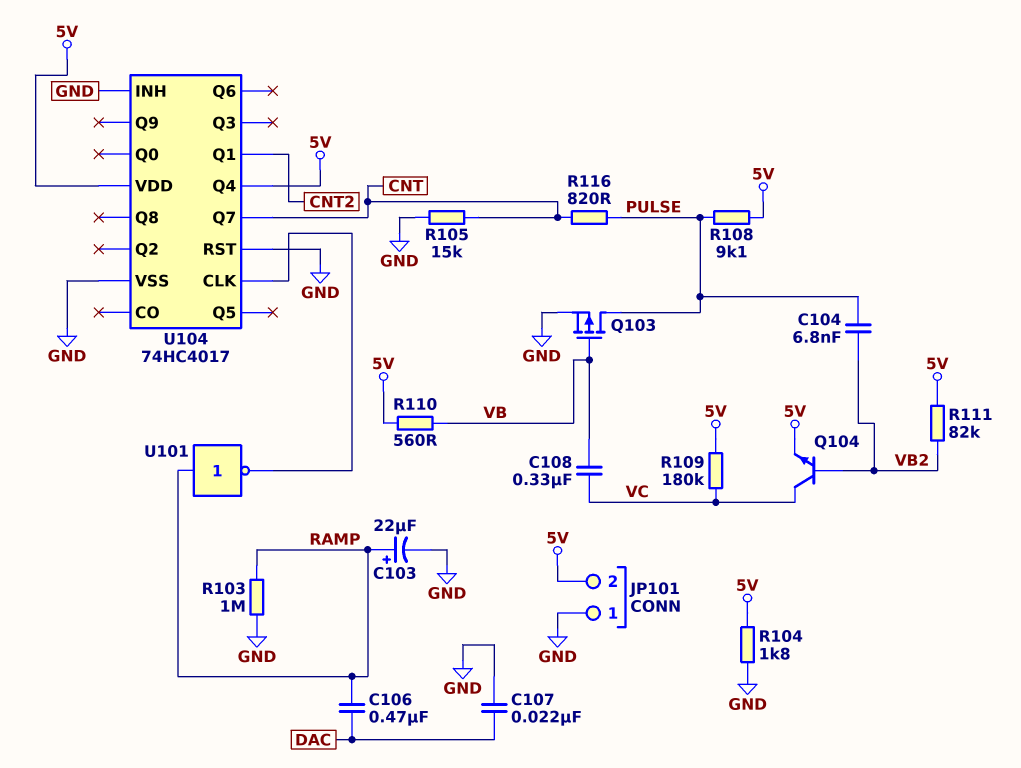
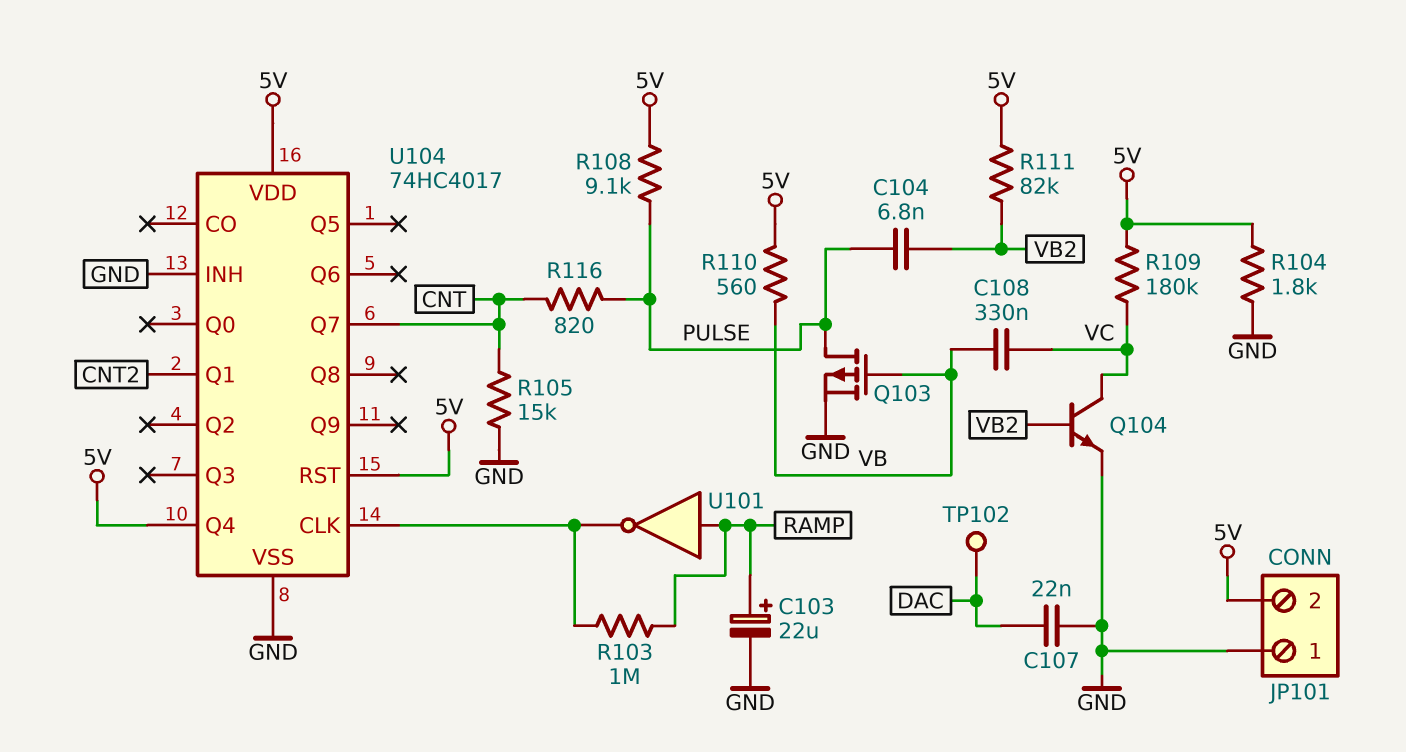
C106: 470nF (DAC, RAMP) -> none
Q104: NPN (B VB2, C VC, E 5V) -> NPN (B VB2, C VC, E GND)
R103: 1M (GND, RAMP) -> 1M (RAMP, U104/CLK)
TP102: none -> test point (DAC)
U104 pin RST: GND -> 5V

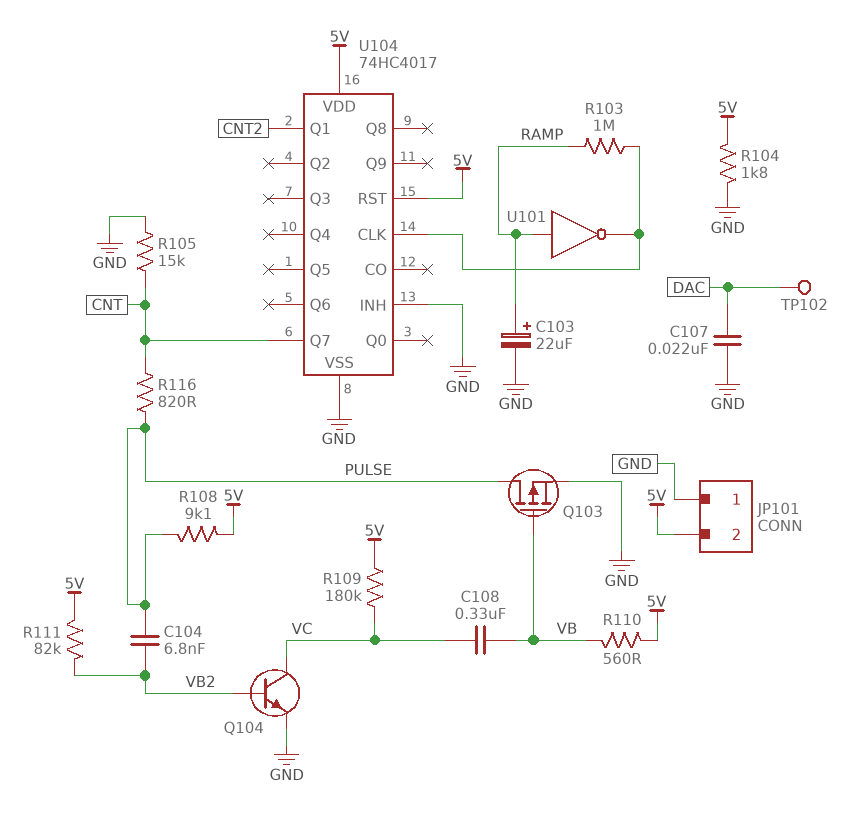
U104 pin Q4: 5V -> none

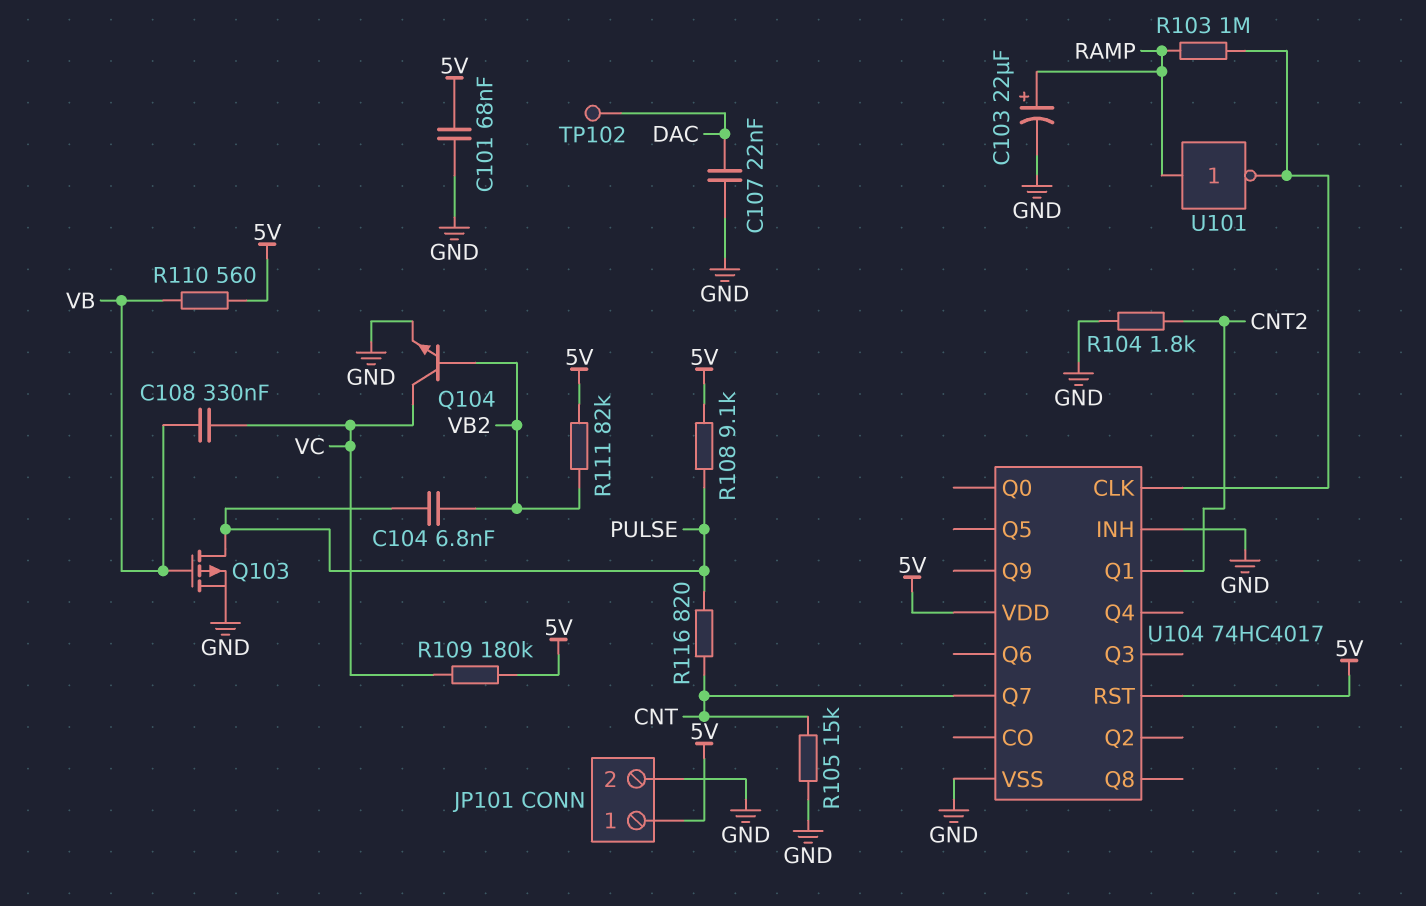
C101: none -> 68nF (5V, GND)
JP101 pin 1: GND -> 5V
JP101 pin 2: 5V -> GND
R104: 1.8k (5V, GND) -> 1.8k (CNT2, GND)

